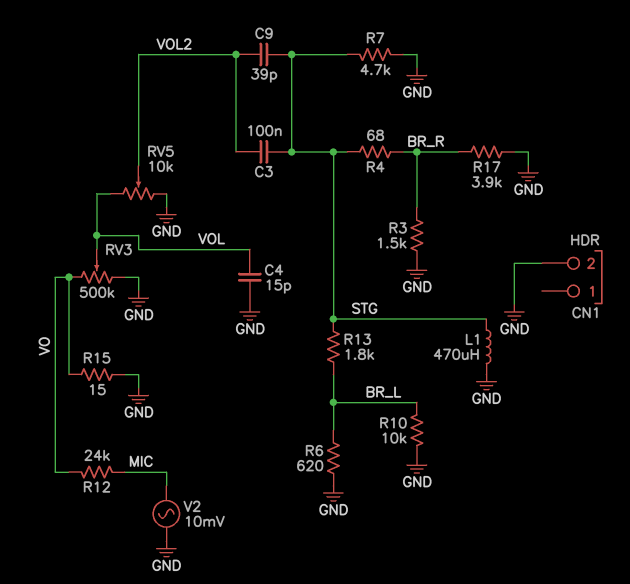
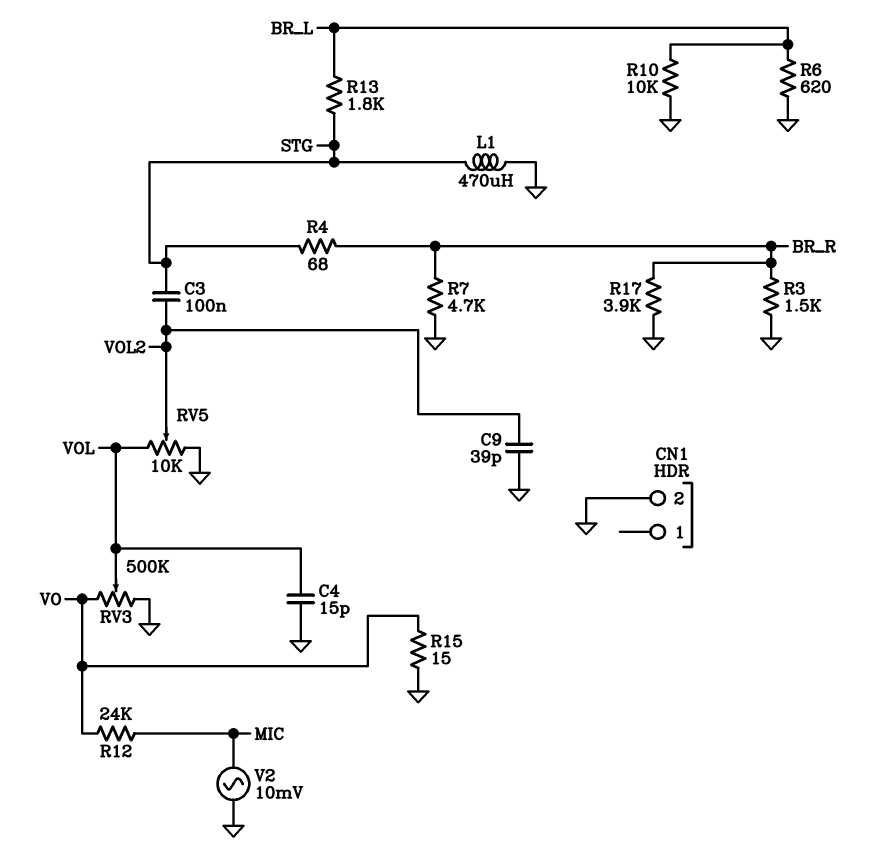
C9: 39pF (STG, VOL2) -> 39pF (GND, VOL2)
R7: 4.7k (GND, STG) -> 4.7k (BR_R, GND)

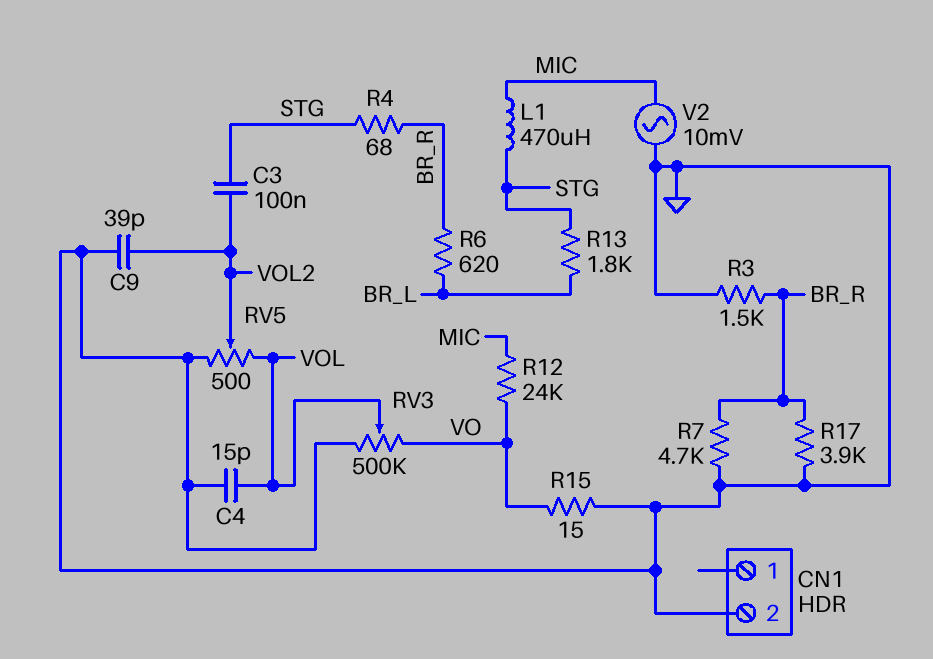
L1: 470uH (GND, STG) -> 470uH (MIC, STG)
R6: 620 (BR_L, GND) -> 620 (BR_L, BR_R)
R10: 10k (BR_L, GND) -> none
RV5: 10k (GND, VOL, wiper VOL2) -> 500 (GND, VOL, wiper VOL2)

